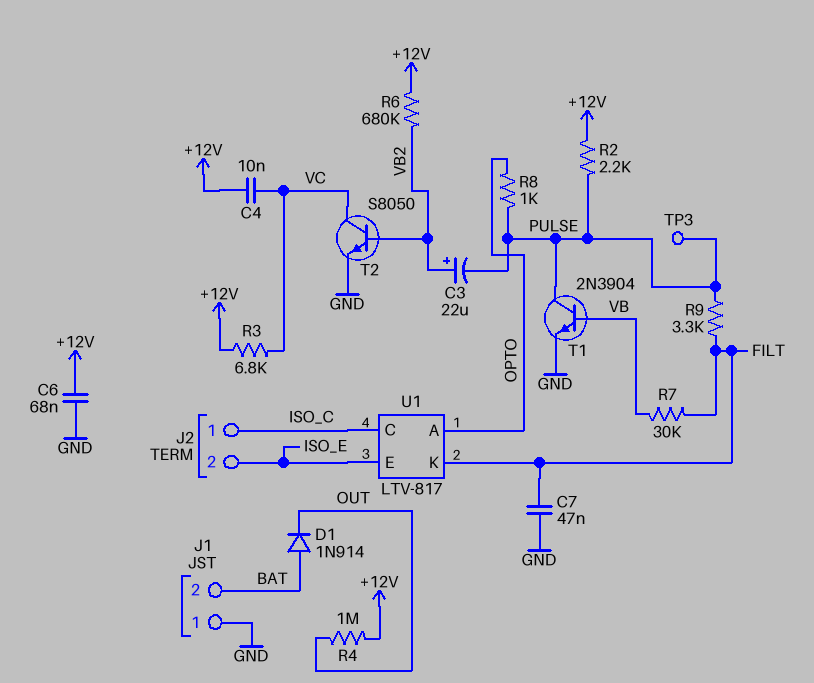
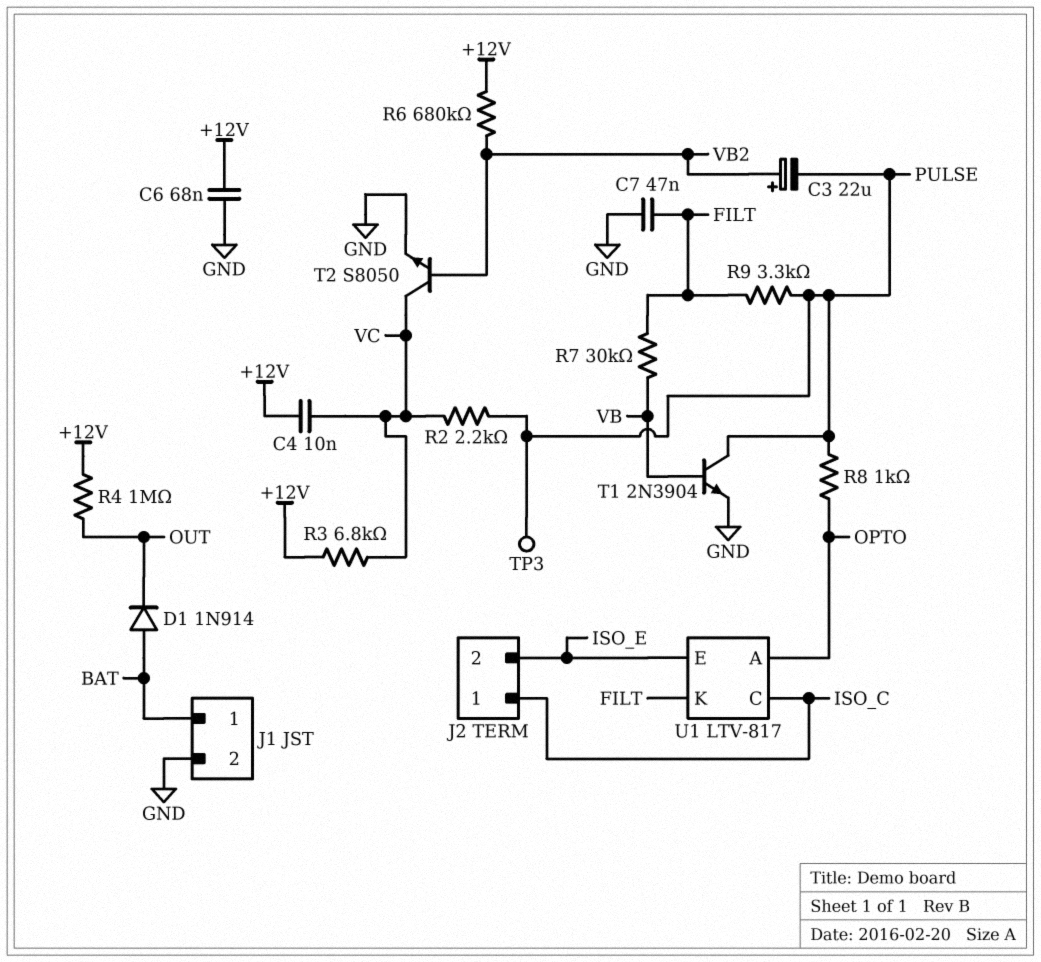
J1 pin 1: GND -> BAT
J1 pin 2: BAT -> GND
R2: 2.2k (+12V, PULSE) -> 2.2k (PULSE, VC)

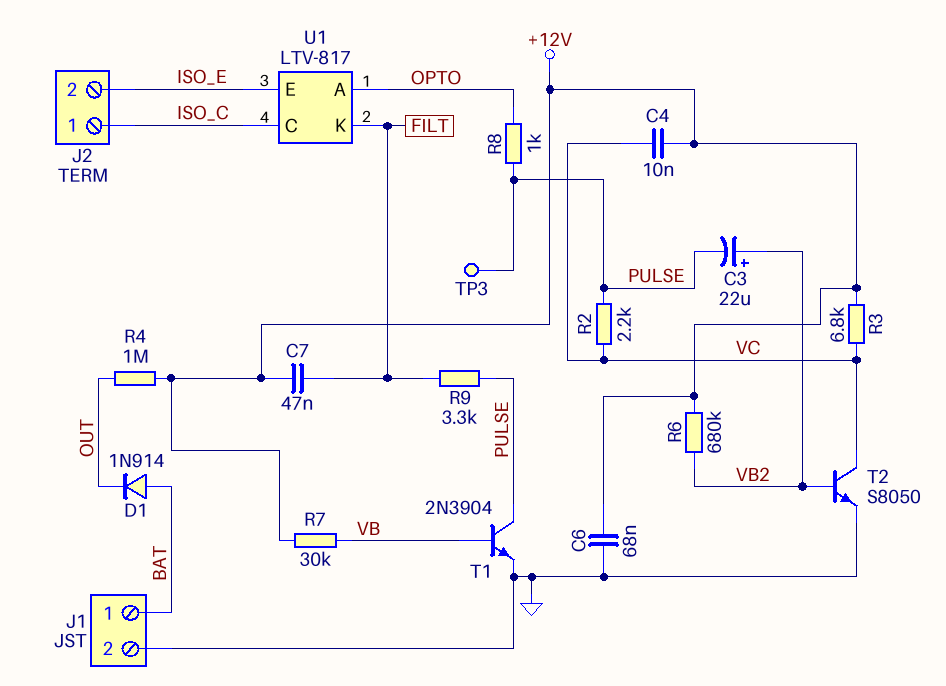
C7: 47nF (FILT, GND) -> 47nF (+12V, FILT)
R7: 30k (FILT, VB) -> 30k (+12V, VB)

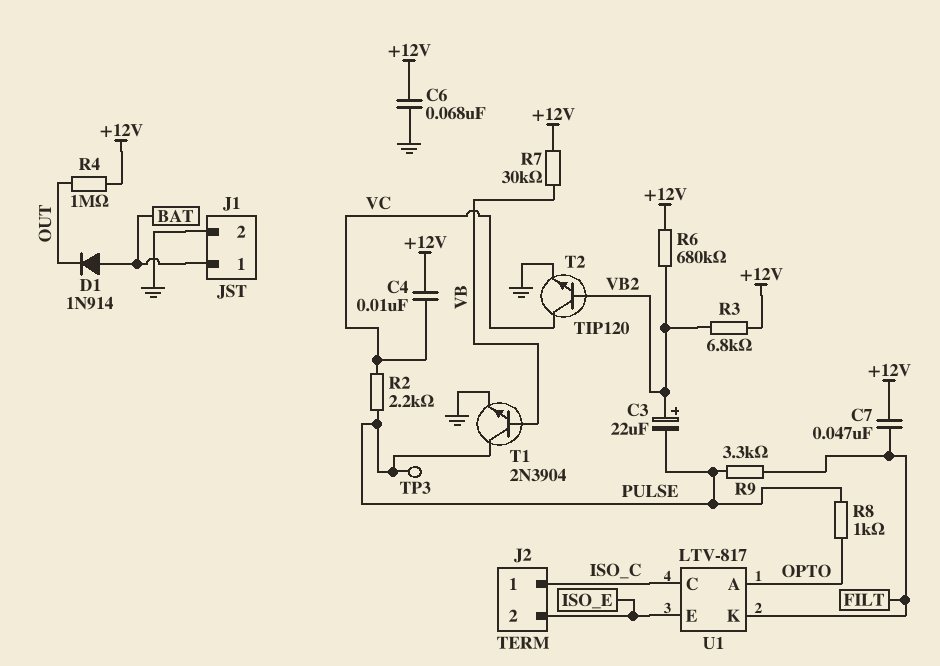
R3: 6.8k (+12V, VC) -> 6.8k (+12V, VB2)
T2: NPN S8050 (B VB2, C VC, E GND) -> NPN TIP120 (B VB2, C VC, E GND)

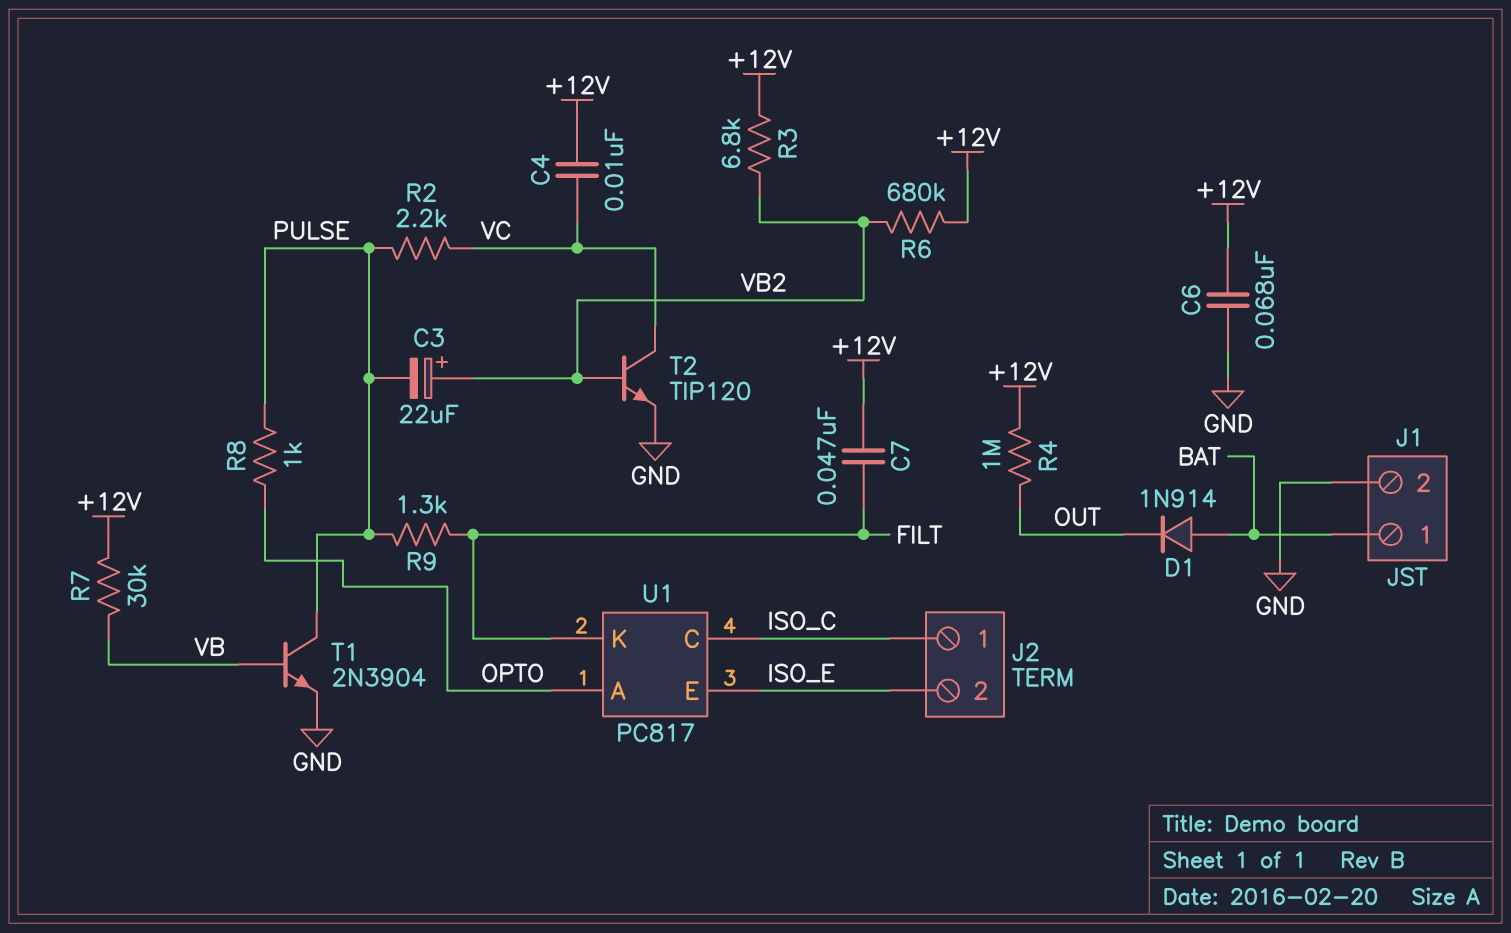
R9: 3.3k (FILT, PULSE) -> 1.3k (FILT, PULSE)
TP3: test point (PULSE) -> none
U1: LTV-817 -> PC817

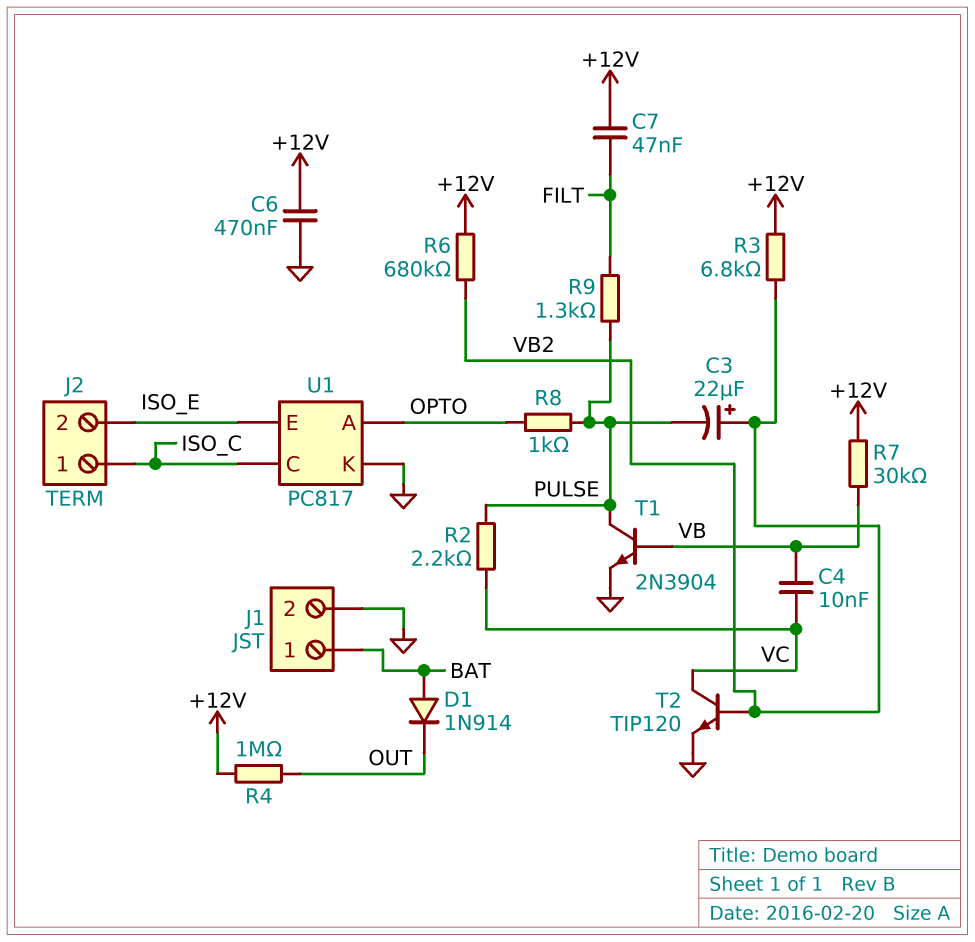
C4: 10nF (+12V, VC) -> 10nF (VB, VC)
C6: 68nF (+12V, GND) -> 470nF (+12V, GND)
U1 pin K: FILT -> GND

